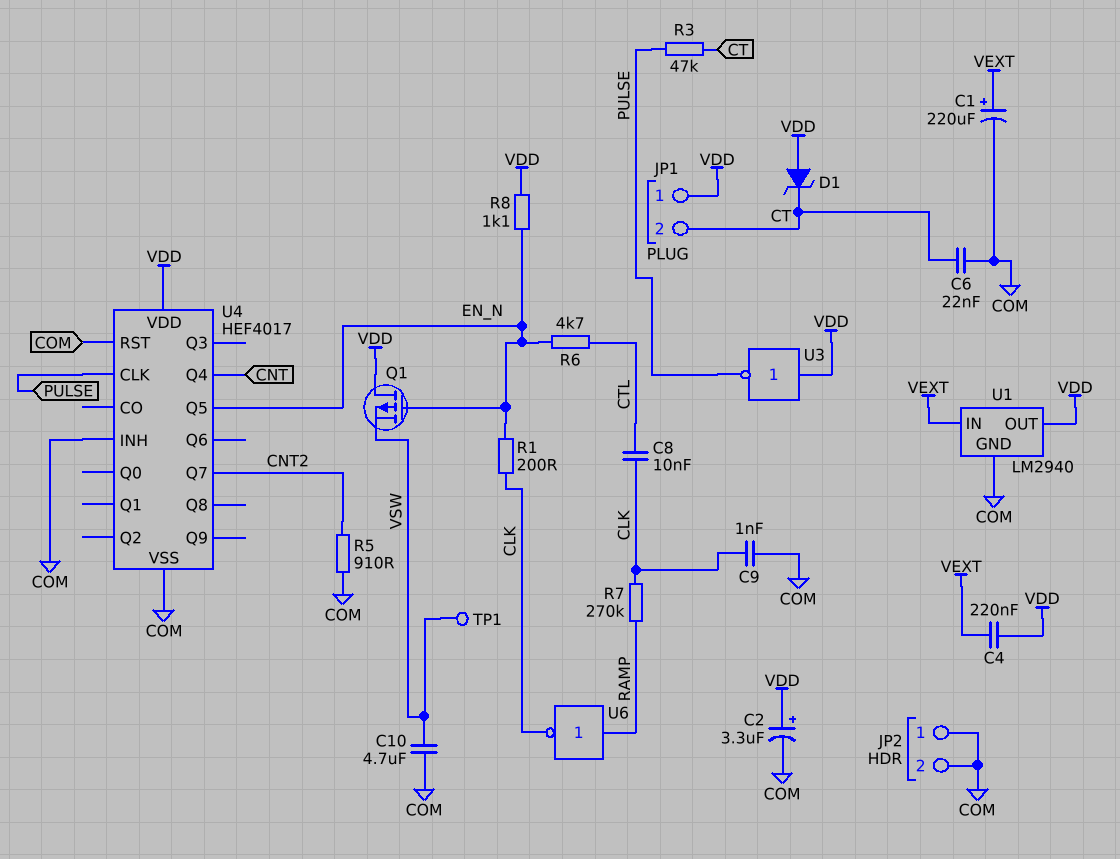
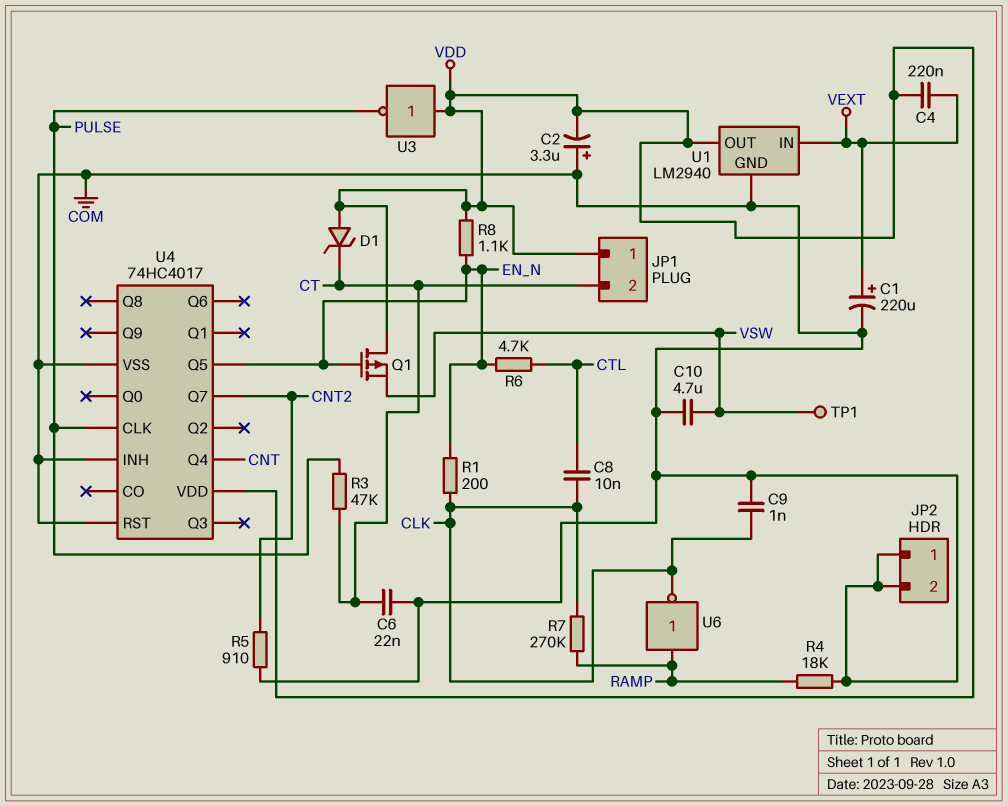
C2: 3.3uF (plus VDD, minus COM) -> 3.3uF (plus COM, minus VDD)
R4: none -> 18k (COM, RAMP)
U4: HEF4017 -> 74HC4017

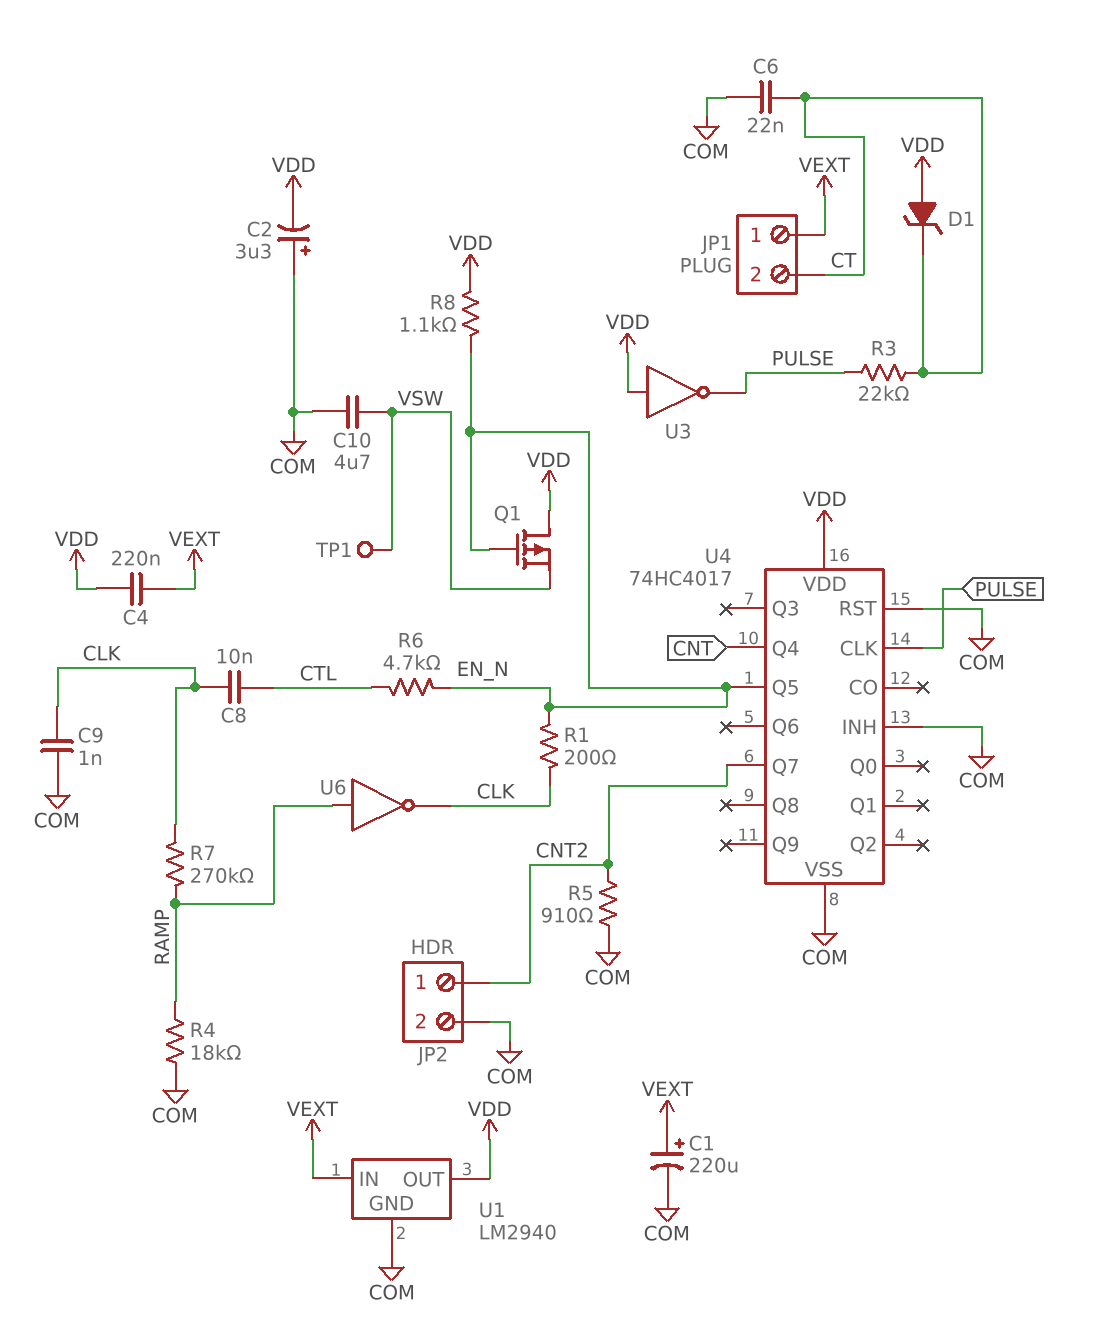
JP1 pin 1: VDD -> VEXT
JP2 pin 1: COM -> CNT2
R3: 47k (CT, PULSE) -> 22k (CT, PULSE)

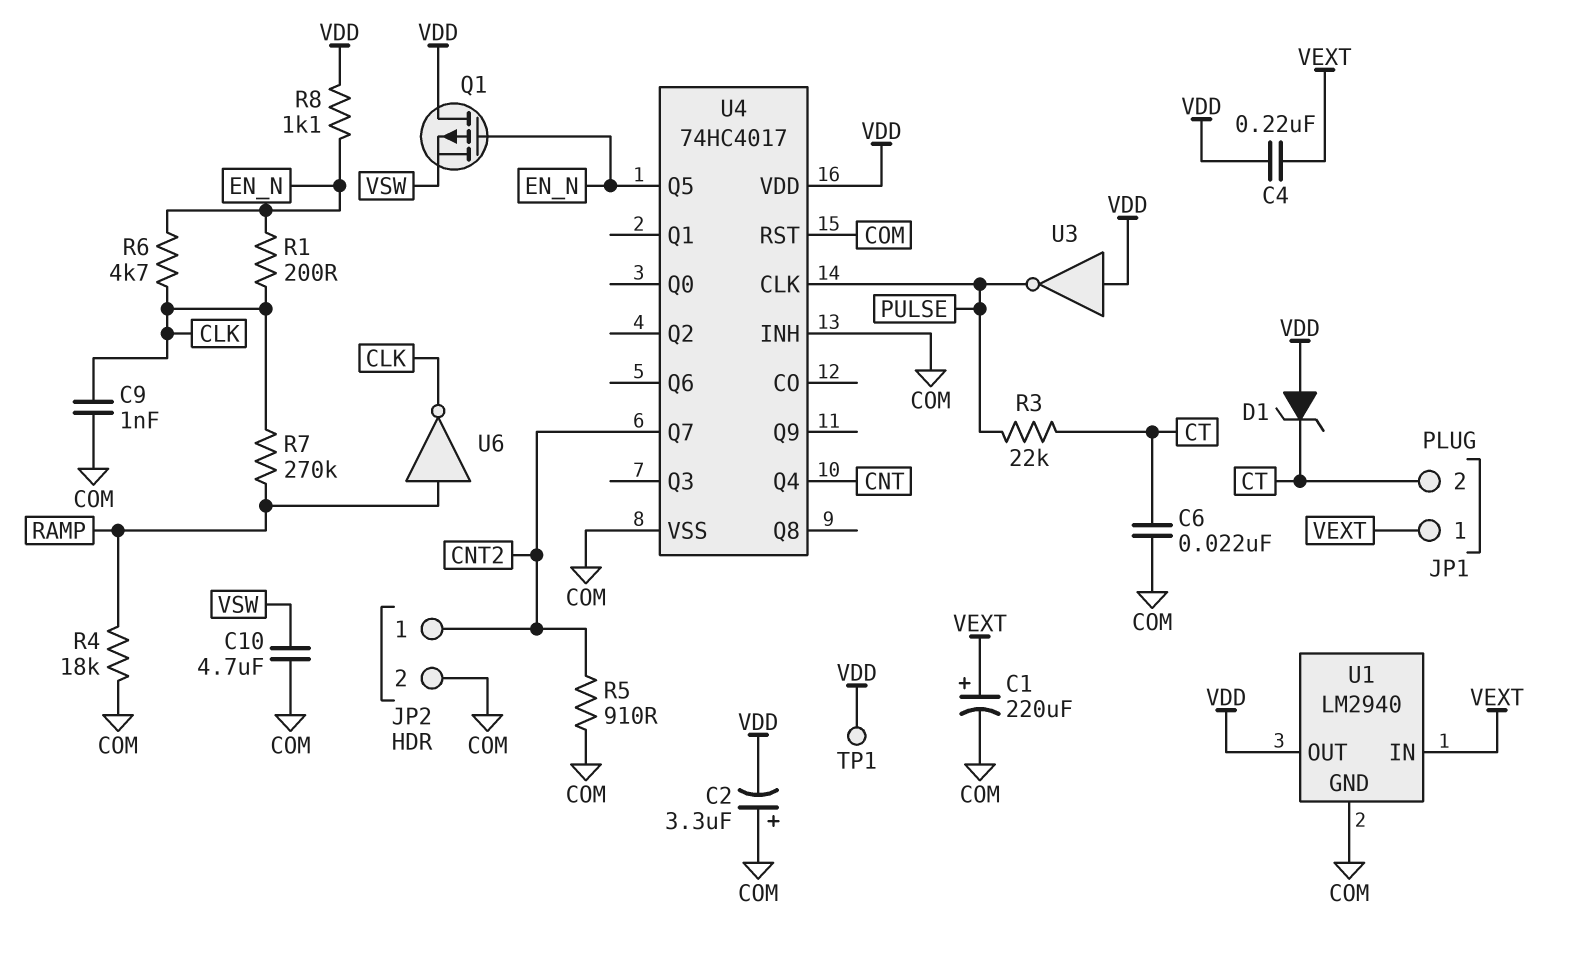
C8: 10nF (CLK, CTL) -> none
R6: 4.7k (CTL, EN_N) -> 4.7k (CLK, EN_N)
TP1: test point (VSW) -> test point (VDD)

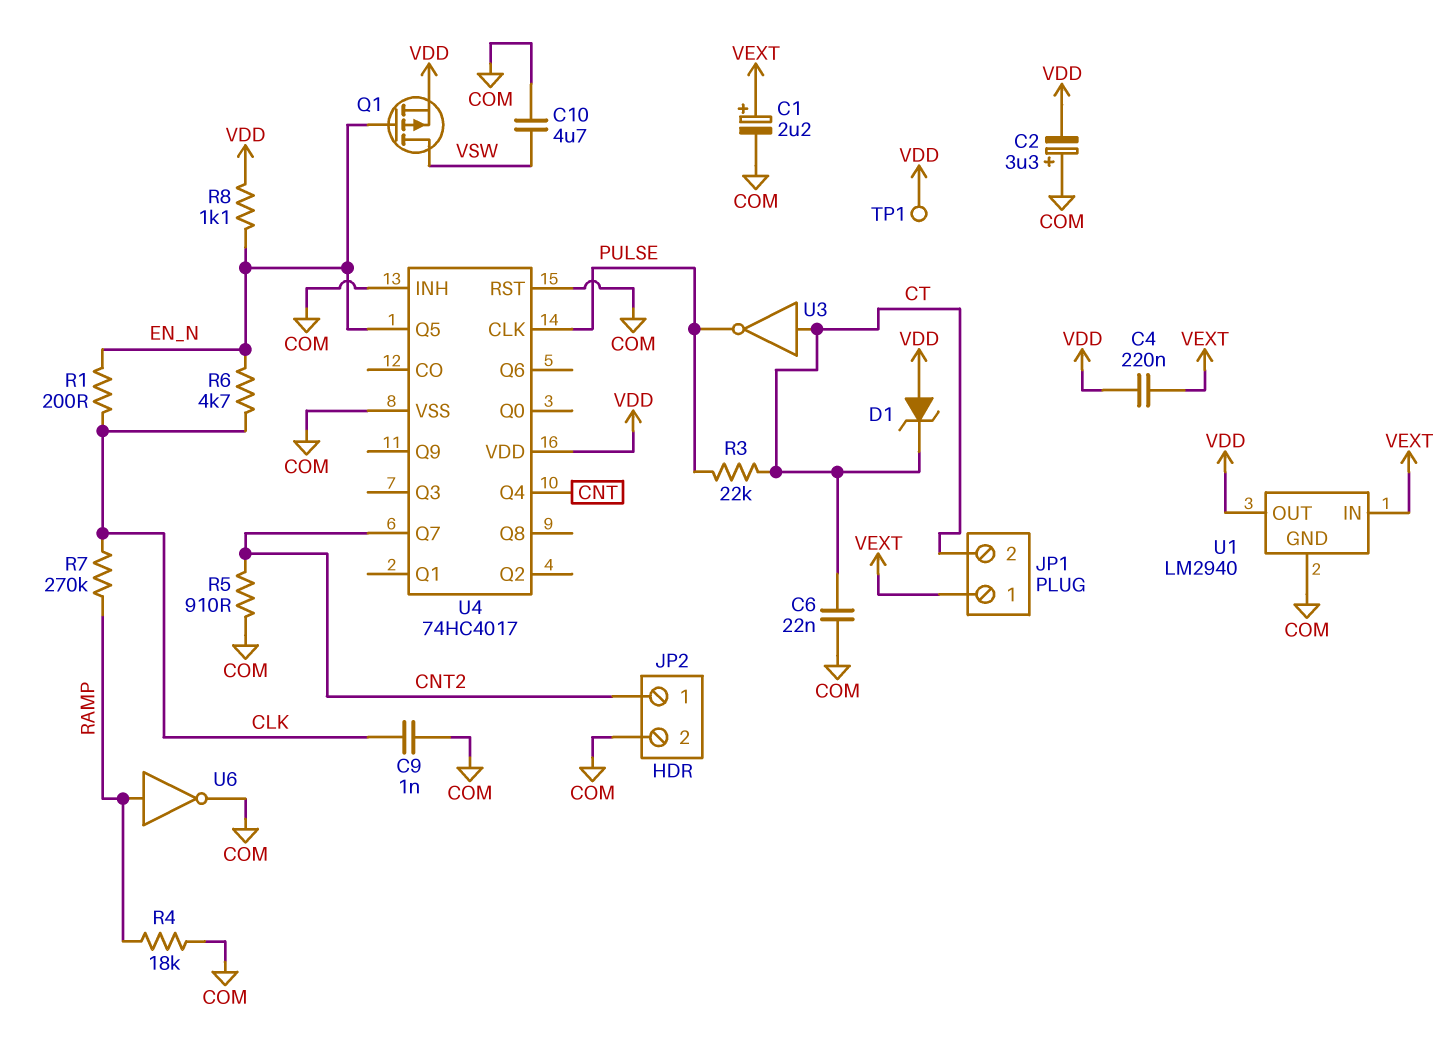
C1: 220uF (plus VEXT, minus COM) -> 2.2uF (plus VEXT, minus COM)
Q1: PMOS (G EN_N, D VDD, S VSW) -> PMOS (G EN_N, D VSW, S VDD)
U3: NOT (in VDD, out PULSE) -> NOT (in CT, out PULSE)
U6: NOT (in RAMP, out CLK) -> NOT (in RAMP, out COM)

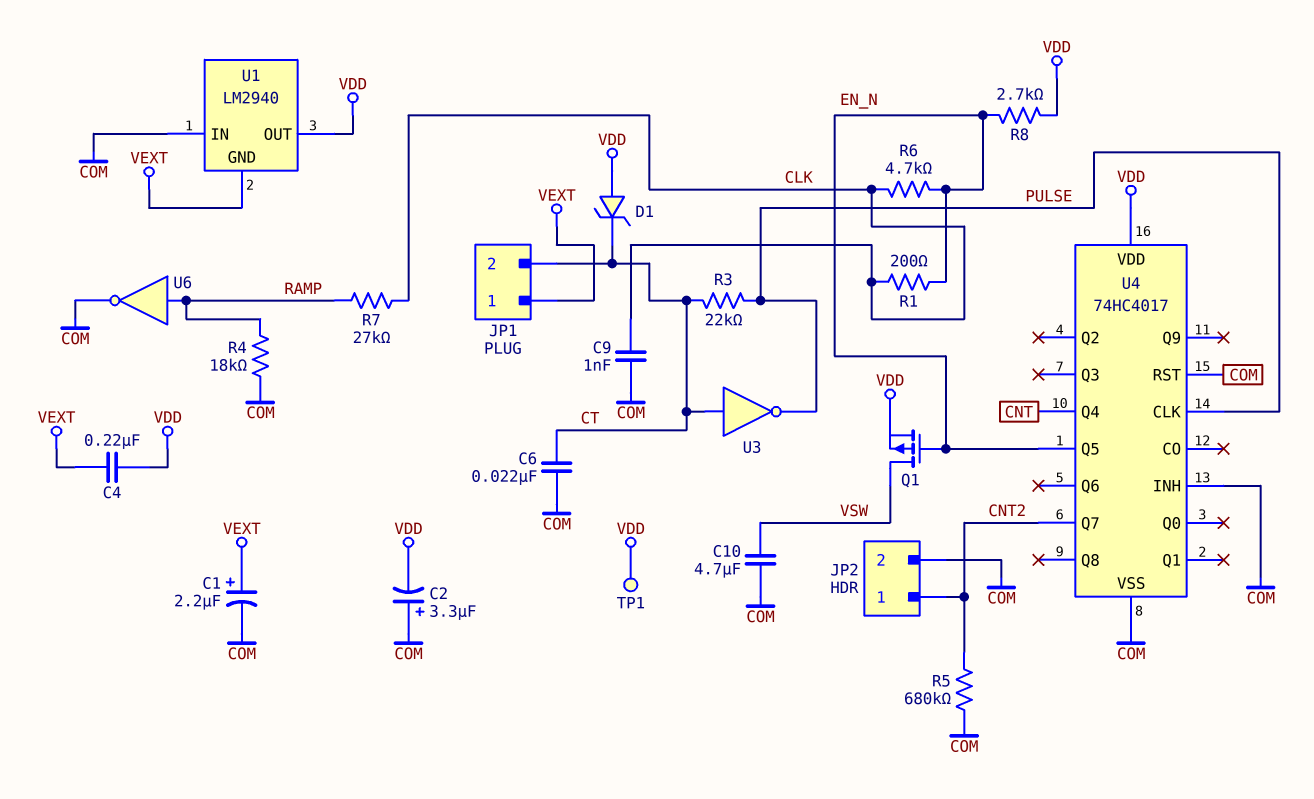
R5: 910 (CNT2, COM) -> 680k (CNT2, COM)
R7: 270k (CLK, RAMP) -> 27k (CLK, RAMP)
R8: 1.1k (EN_N, VDD) -> 2.7k (EN_N, VDD)
U1 pin GND: COM -> VEXT
U1 pin IN: VEXT -> COM

